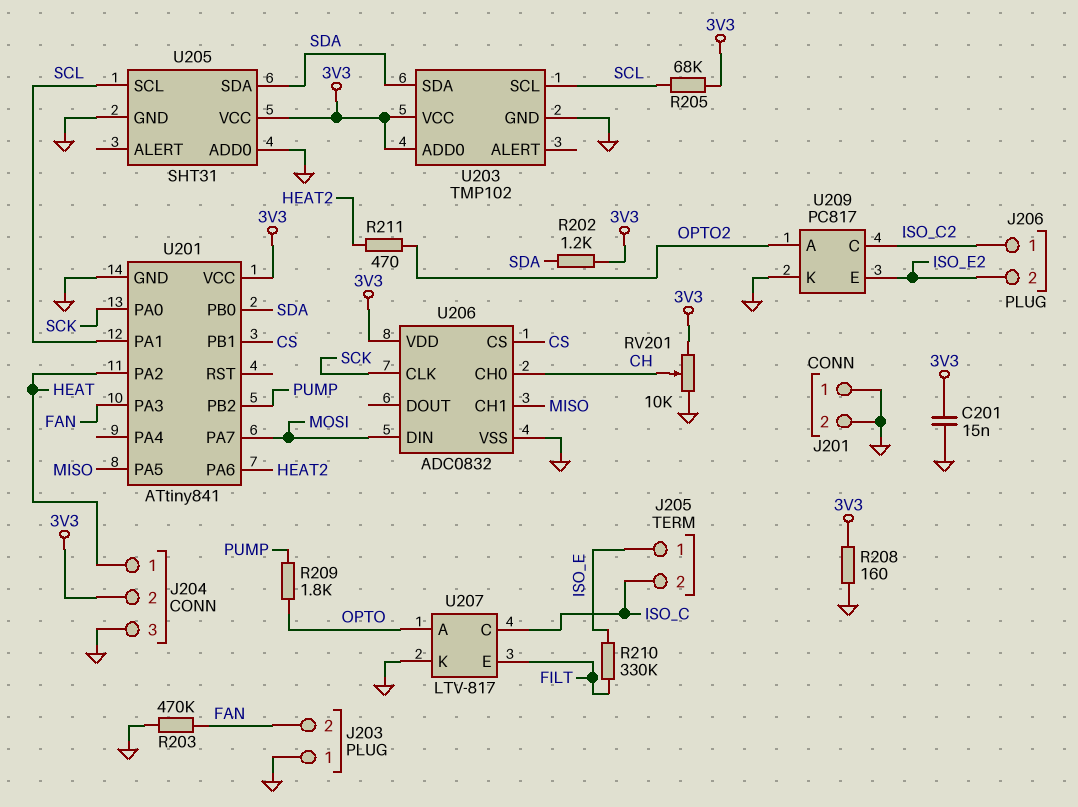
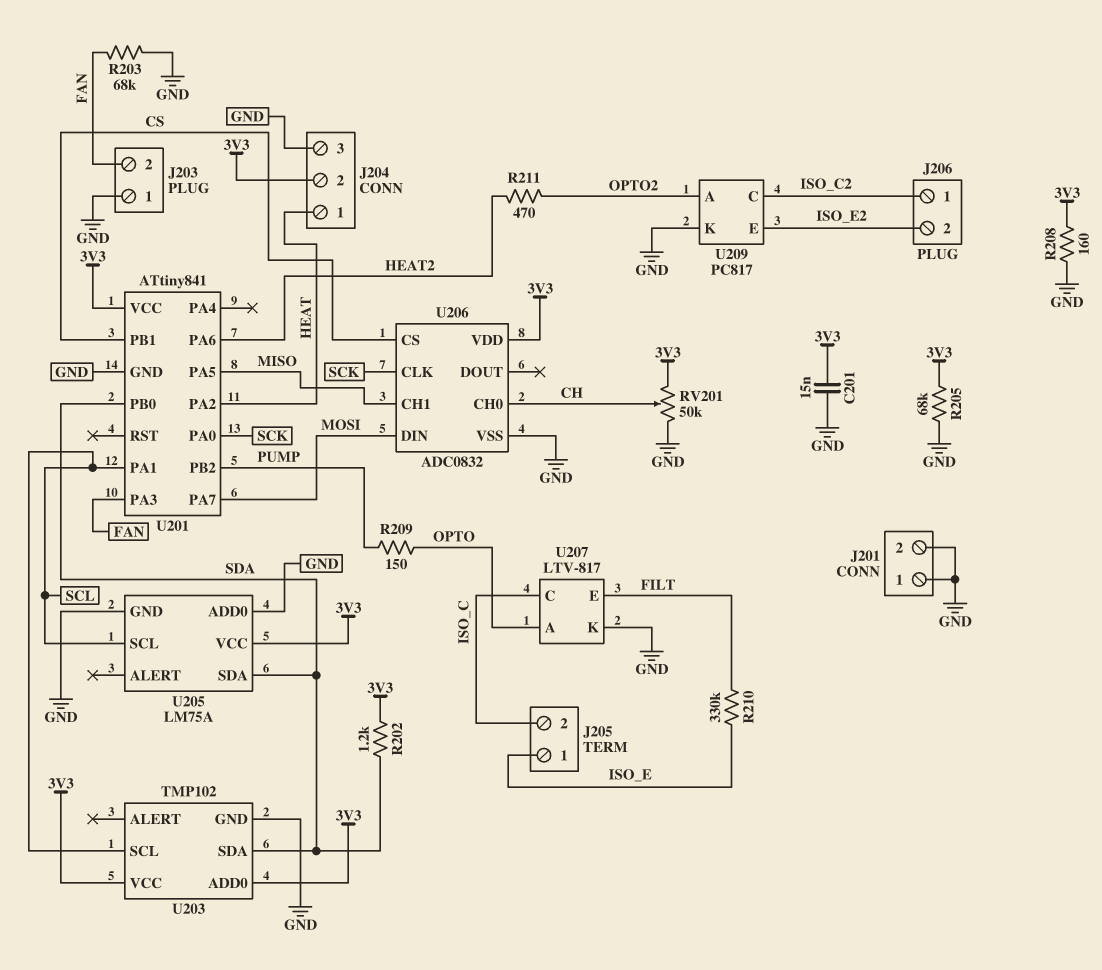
R203: 470k (FAN, GND) -> 68k (FAN, GND)
R205: 68k (3V3, SCL) -> 68k (3V3, GND)
R209: 1.8k (OPTO, PUMP) -> 150 (OPTO, PUMP)
RV201: 10k (3V3, GND, wiper CH) -> 50k (3V3, GND, wiper CH)
U205: SHT31 -> LM75A

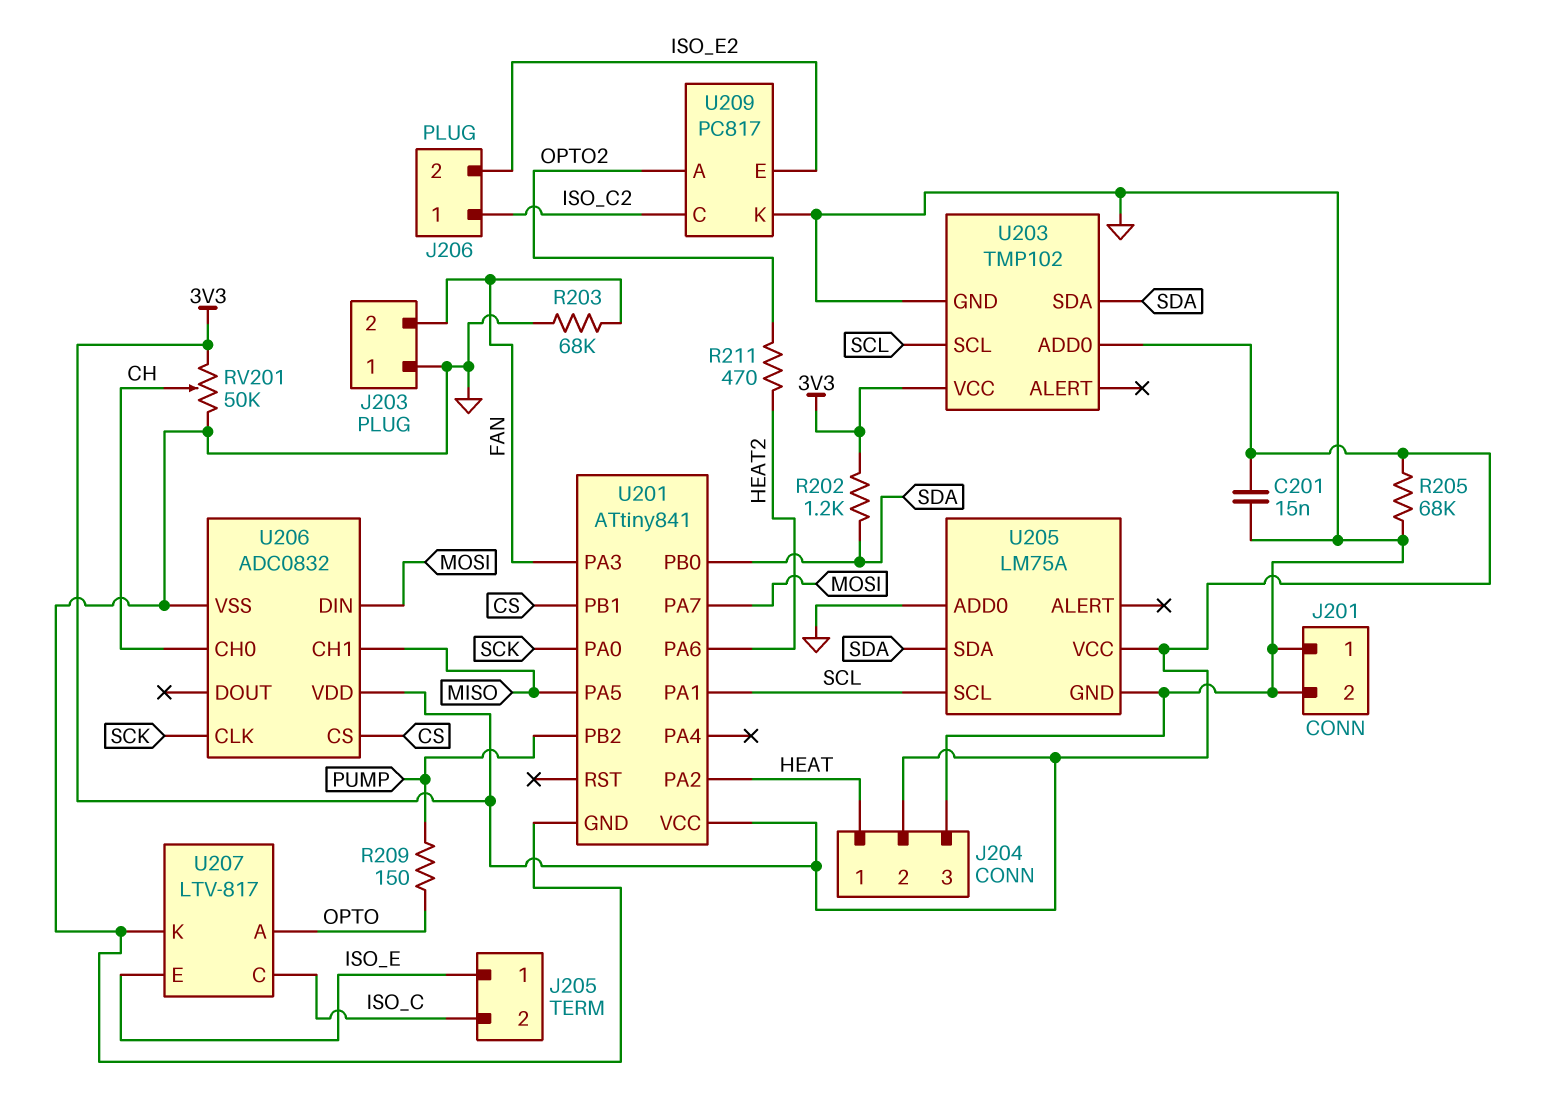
R208: 160 (3V3, GND) -> none
R210: 330k (FILT, ISO_E) -> none
U207 pin E: FILT -> ISO_E

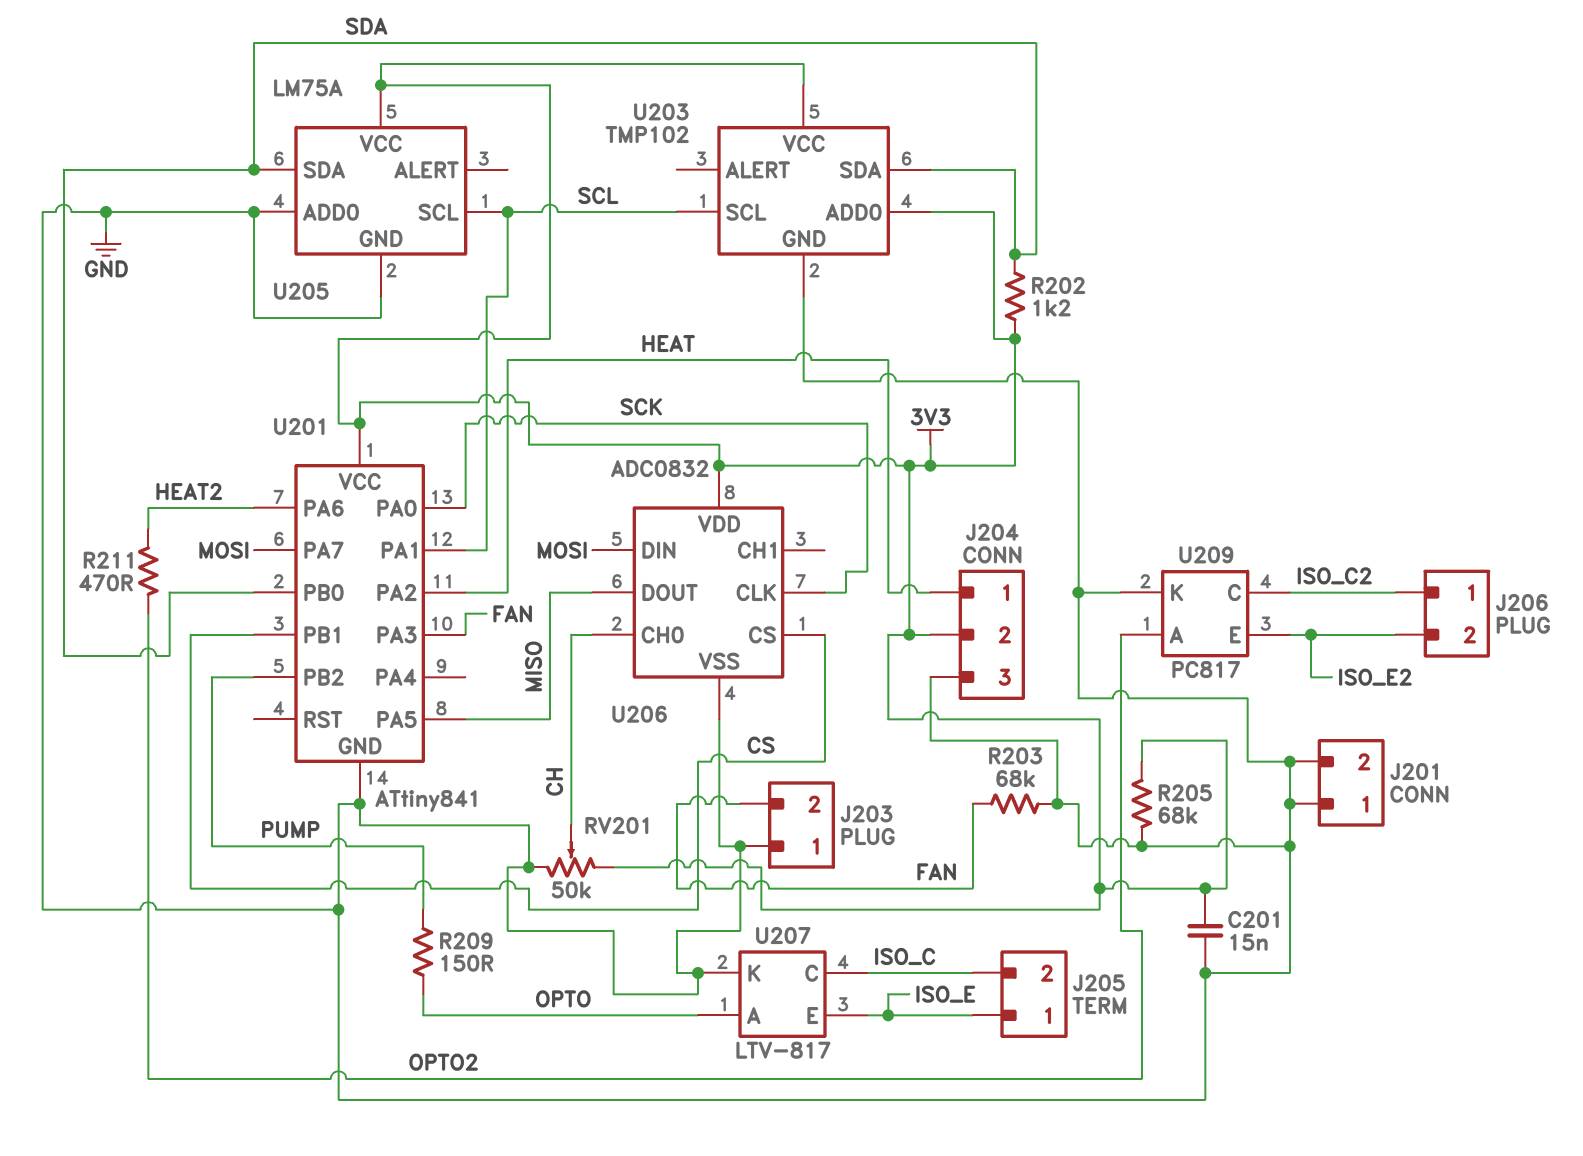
U206 pin CH1: MISO -> none
U206 pin DOUT: none -> MISO

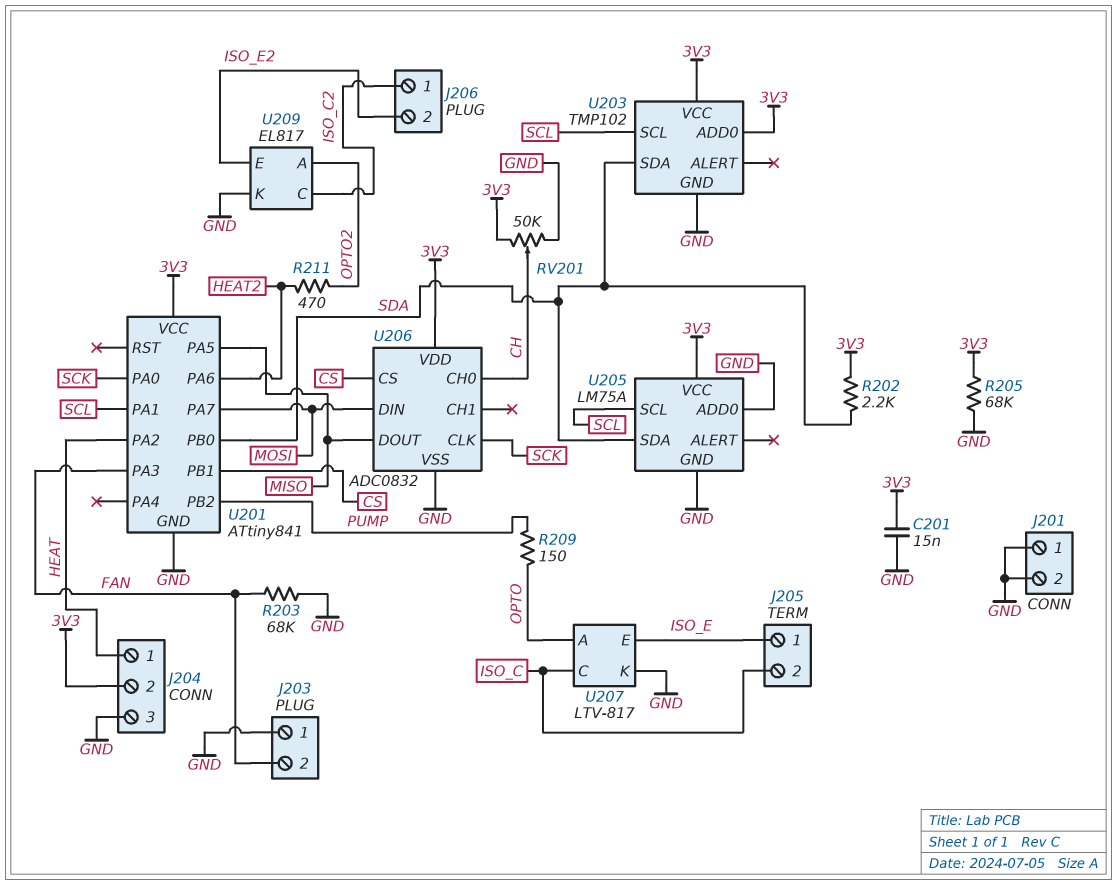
R202: 1.2k (3V3, SDA) -> 2.2k (3V3, SDA)
U209: PC817 -> EL817

